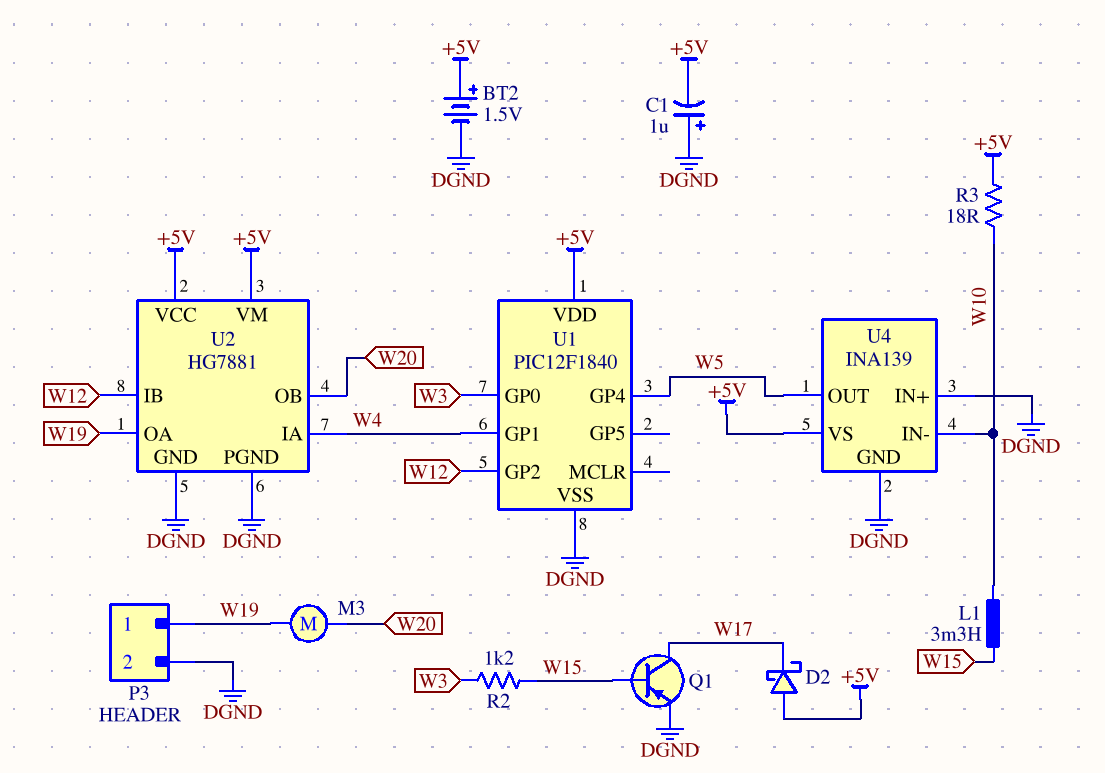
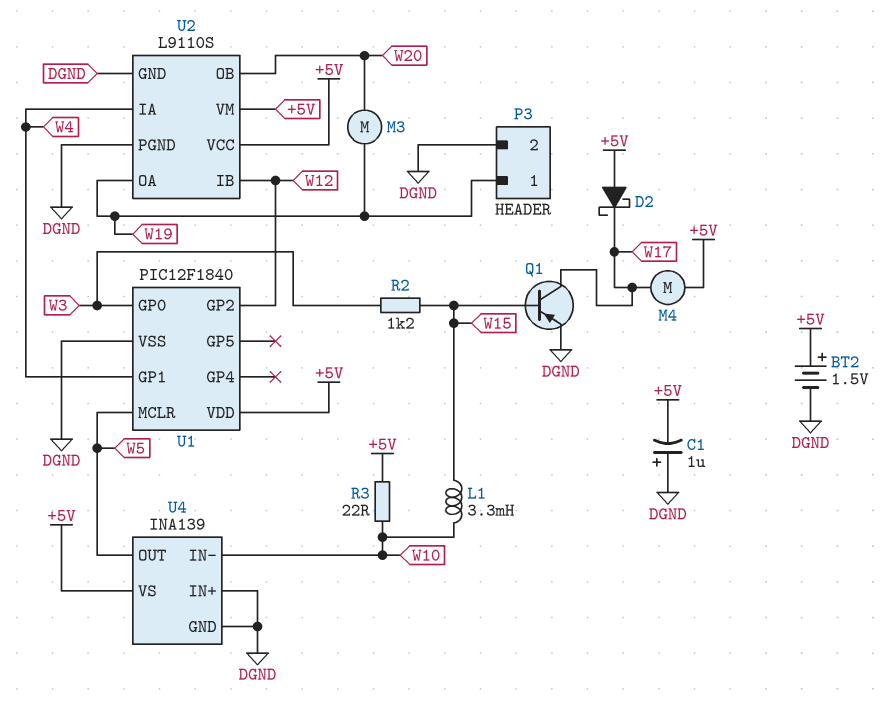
M4: none -> motor (+5V, W17)
R3: 18 (+5V, W10) -> 22 (+5V, W10)
U1 pin GP4: W5 -> none
U1 pin MCLR: none -> W5
U2: HG7881 -> L9110S

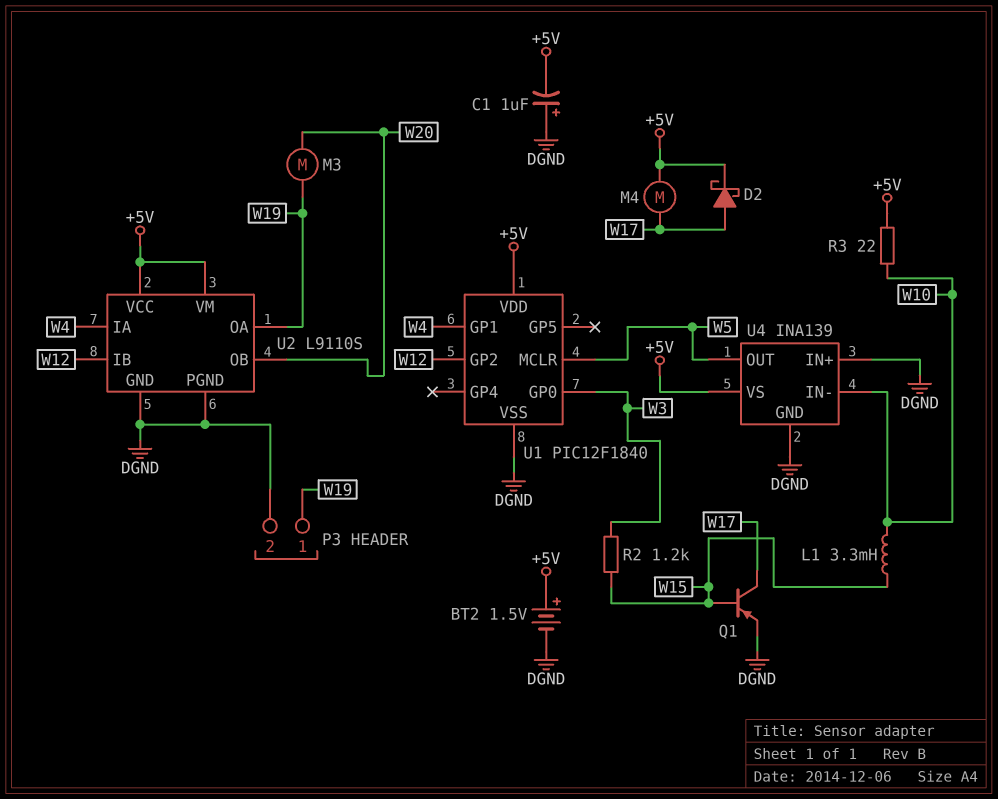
D2: schottky (A +5V, K W17) -> schottky (A W17, K +5V)

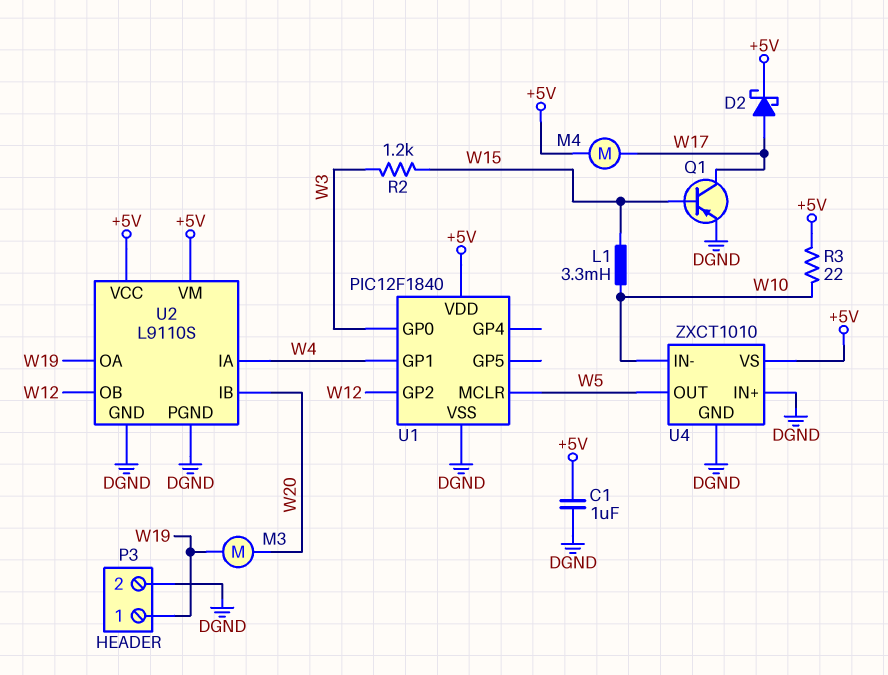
BT2: 1.5V (plus +5V, minus DGND) -> none
C1: 1uF (plus DGND, minus +5V) -> 1uF (+5V, DGND)
U2 pin IB: W12 -> W20
U2 pin OB: W20 -> W12
U4: INA139 -> ZXCT1010

